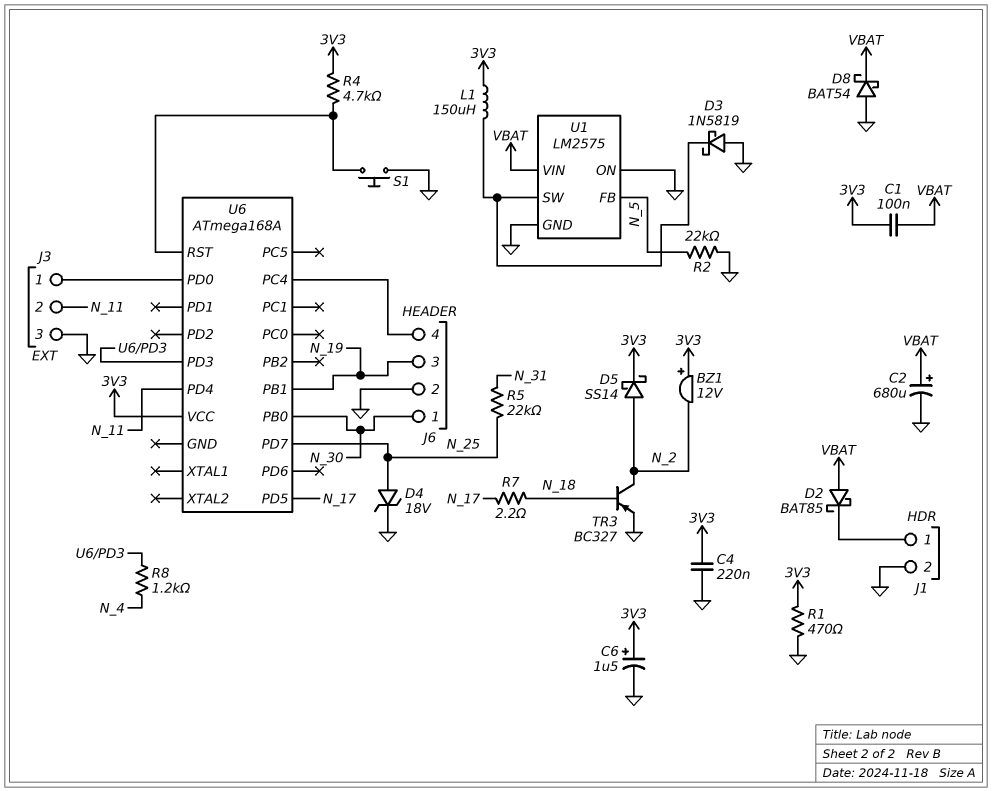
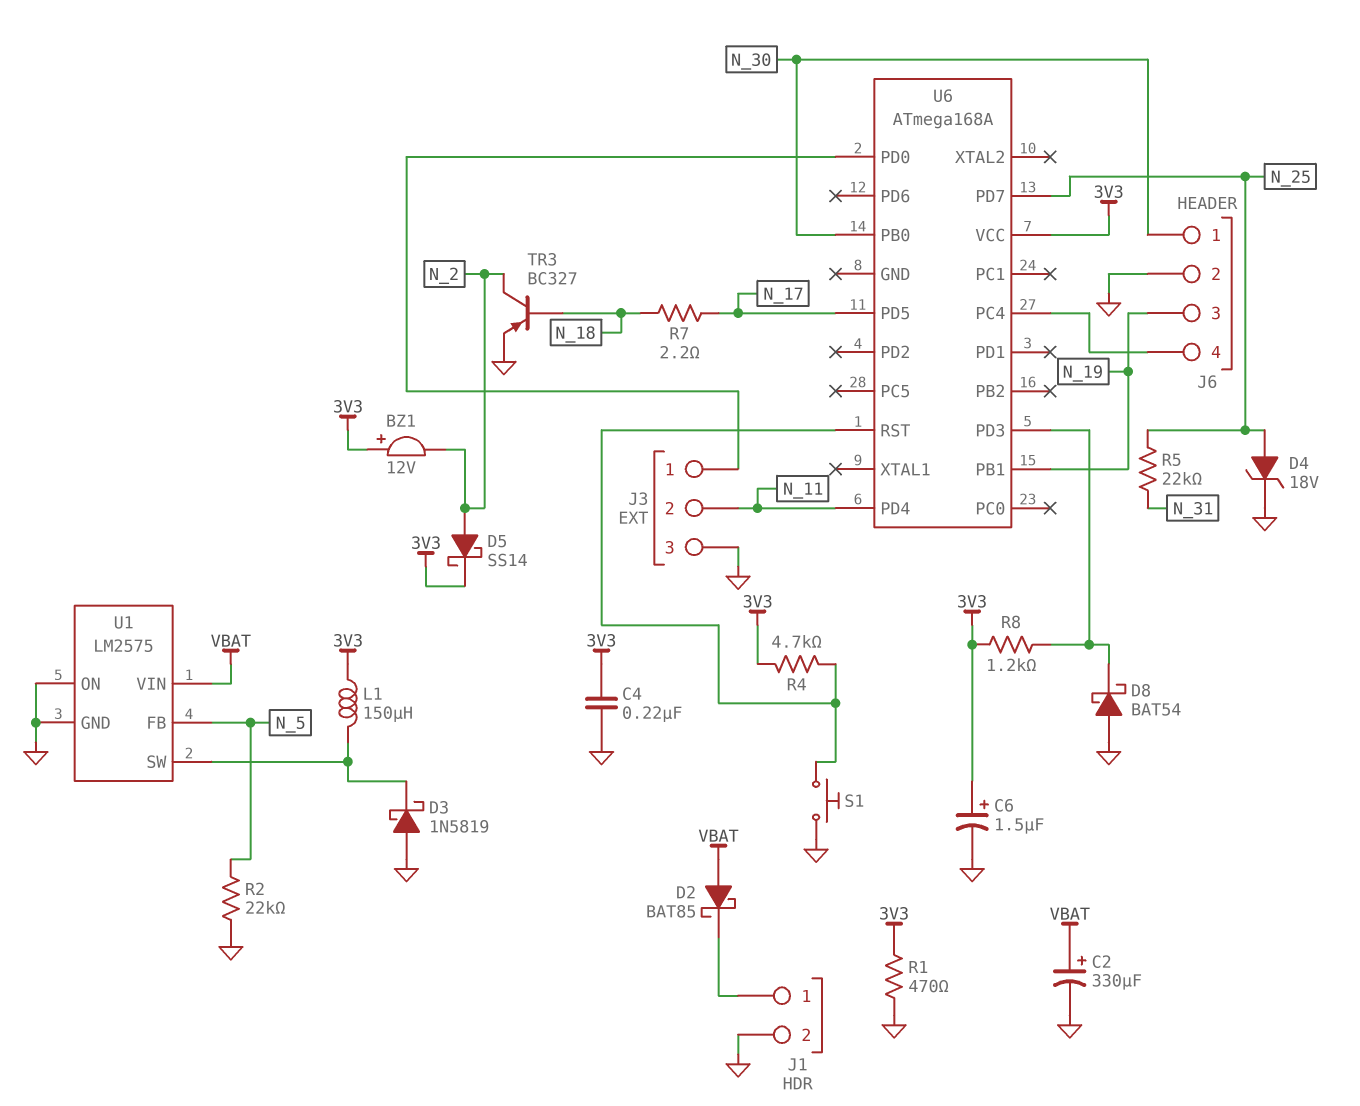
C1: 100nF (3V3, VBAT) -> none
C2: 680uF (plus VBAT, minus GND) -> 330uF (plus VBAT, minus GND)
D8: schottky BAT54 (A GND, K VBAT) -> schottky BAT54 (A GND, K U6/PD3)
R8: 1.2k (N_4, U6/PD3) -> 1.2k (3V3, U6/PD3)

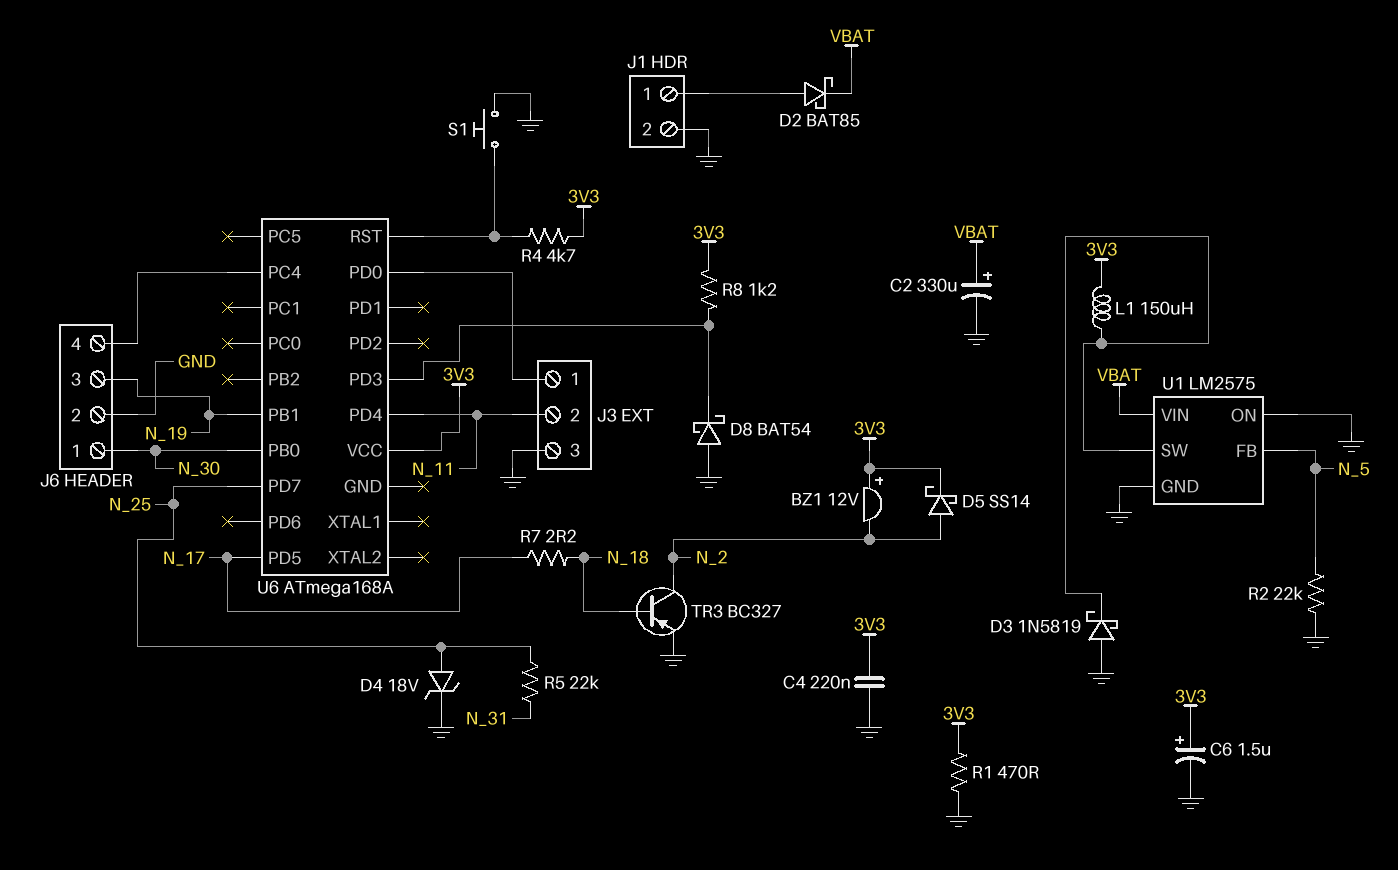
D2: schottky BAT85 (A VBAT, K J1/1) -> schottky BAT85 (A J1/1, K VBAT)

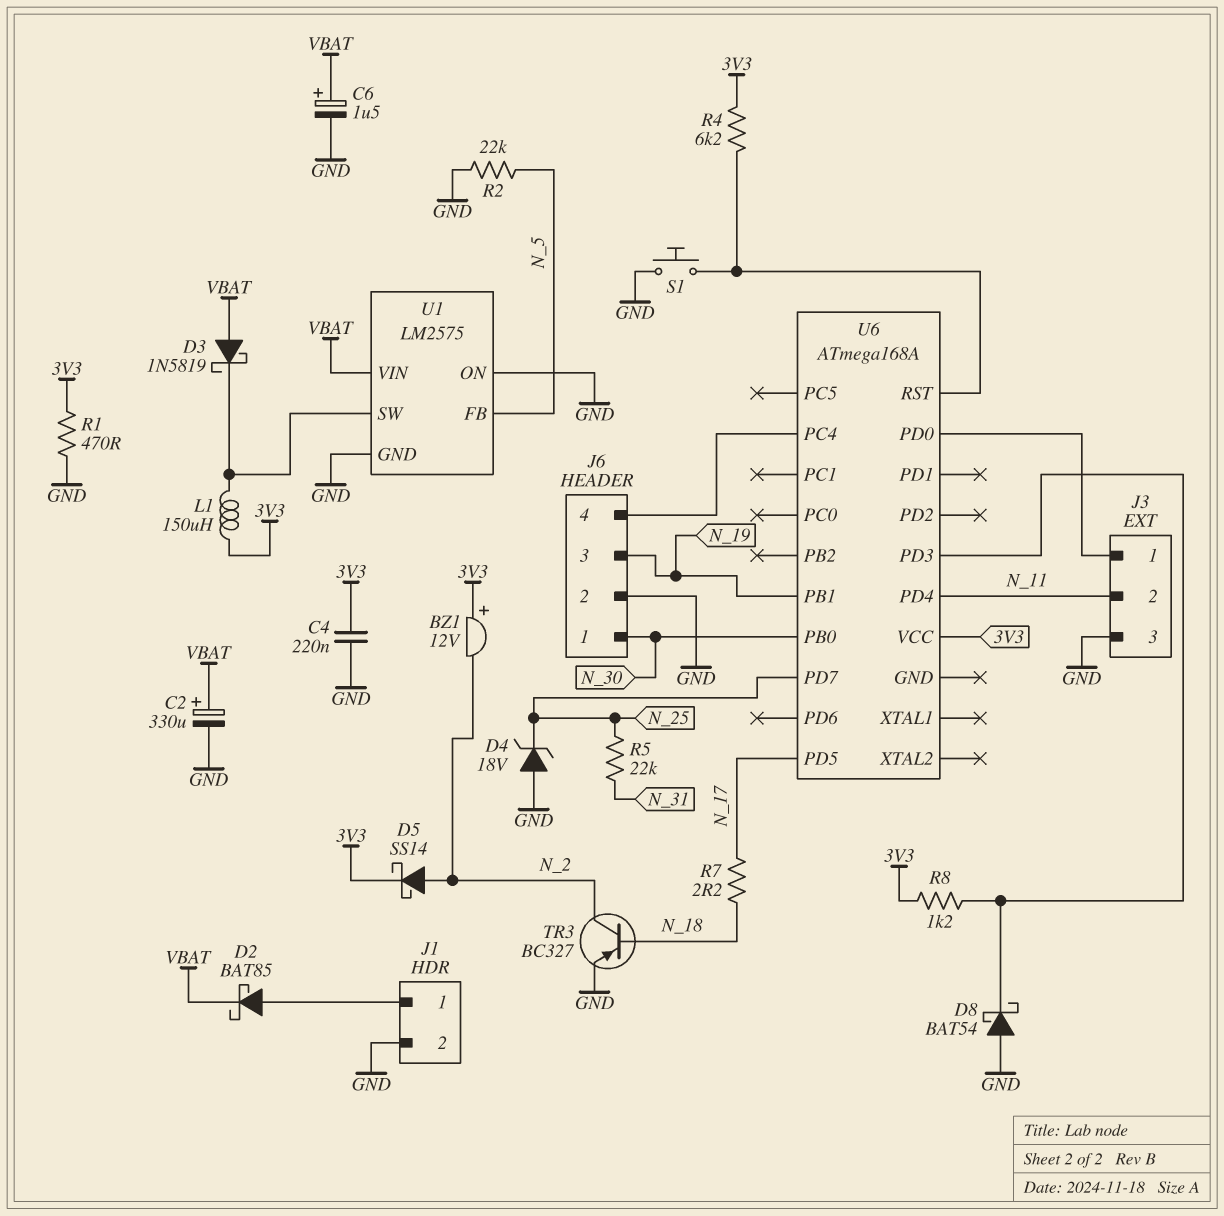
C6: 1.5uF (plus 3V3, minus GND) -> 1.5uF (plus VBAT, minus GND)
D3: schottky 1N5819 (A GND, K U1/SW) -> schottky 1N5819 (A VBAT, K U1/SW)
D4: zener 18V (A N_25, K GND) -> zener 18V (A GND, K N_25)
R4: 4.7k (3V3, U6/RST) -> 6.2k (3V3, U6/RST)

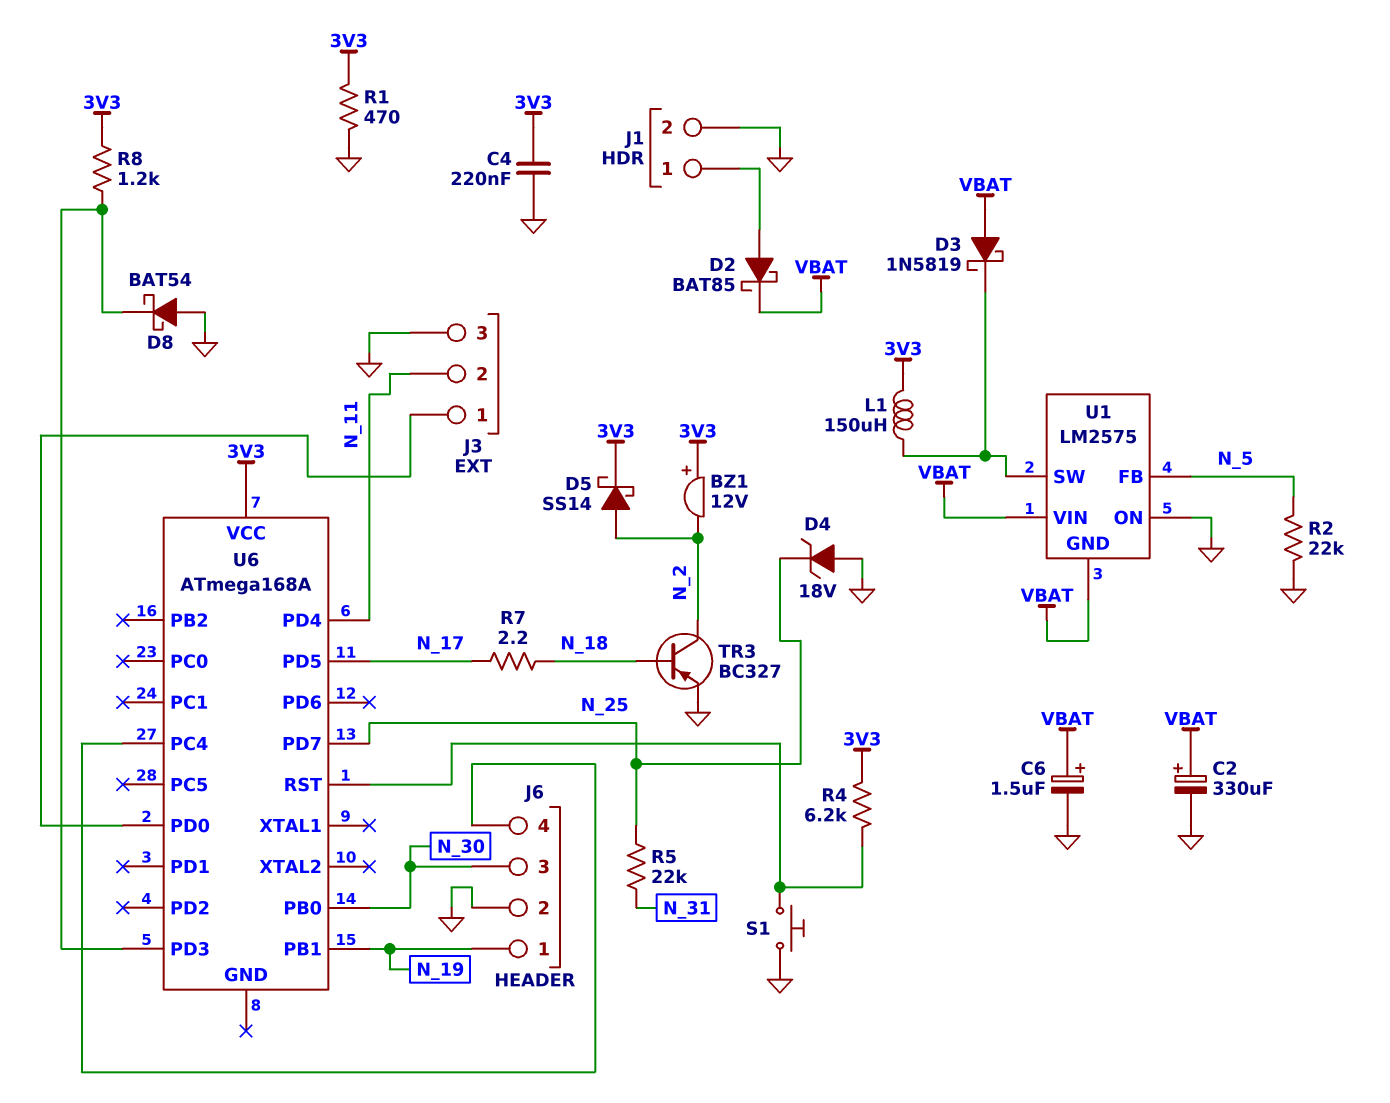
J6 pin 1: N_30 -> N_19
J6 pin 3: N_19 -> N_30
U1 pin GND: GND -> VBAT

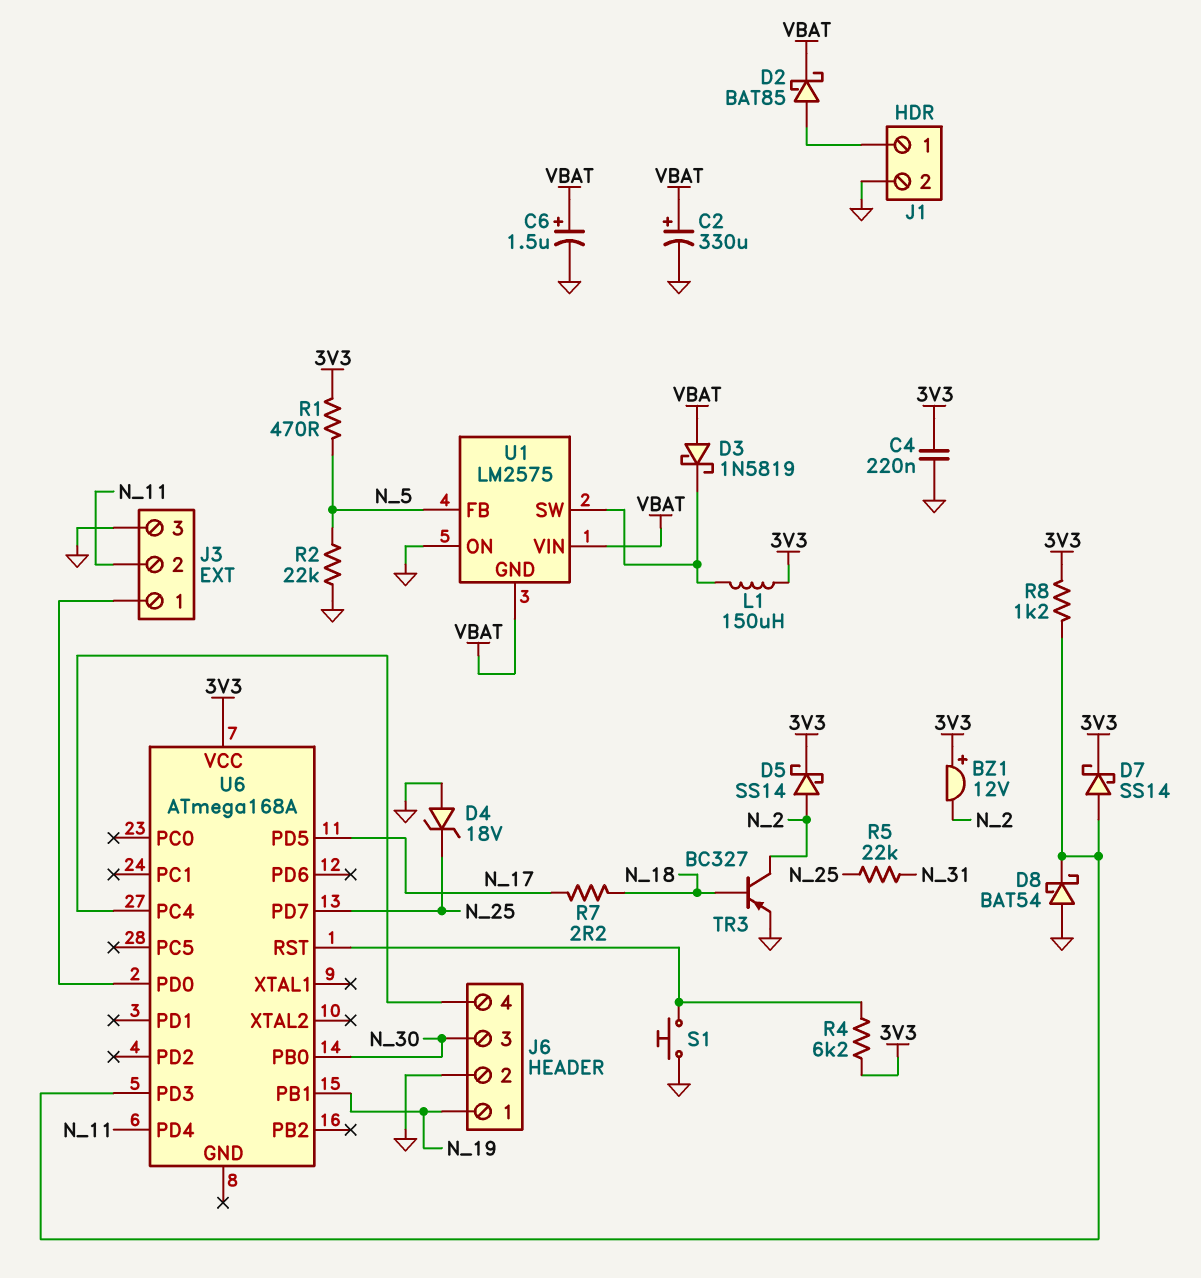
D7: none -> schottky SS14 (A U6/PD3, K 3V3)
R1: 470 (3V3, GND) -> 470 (3V3, N_5)

